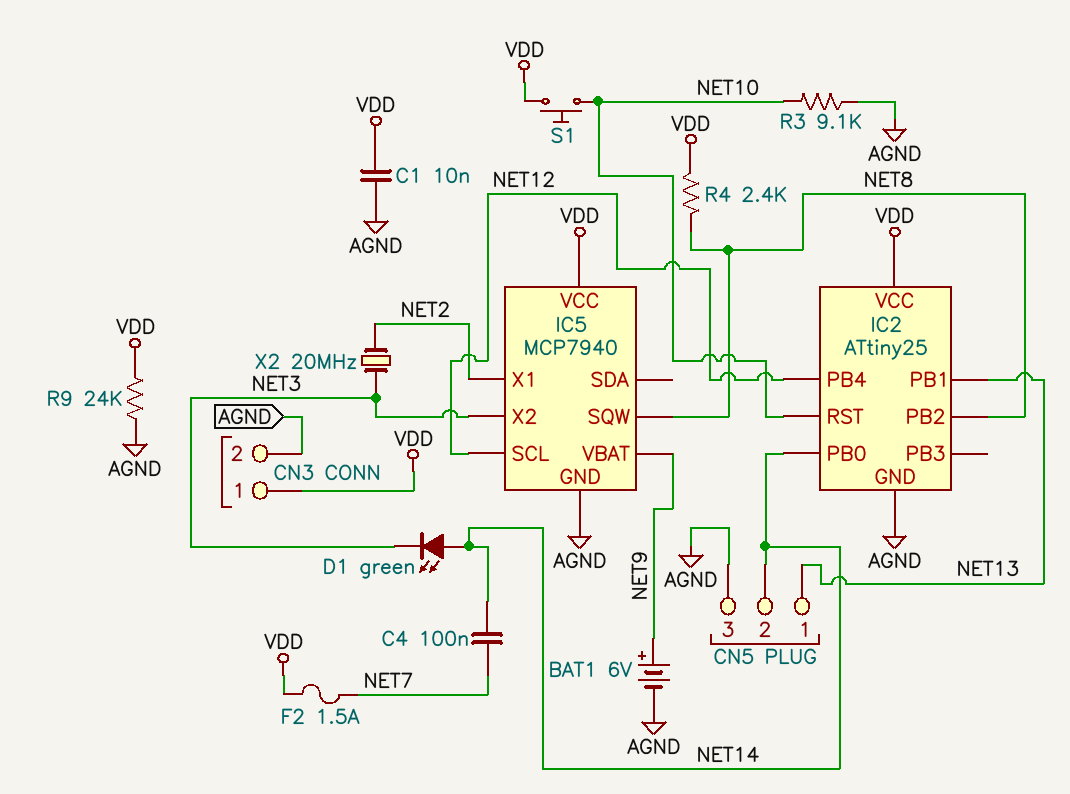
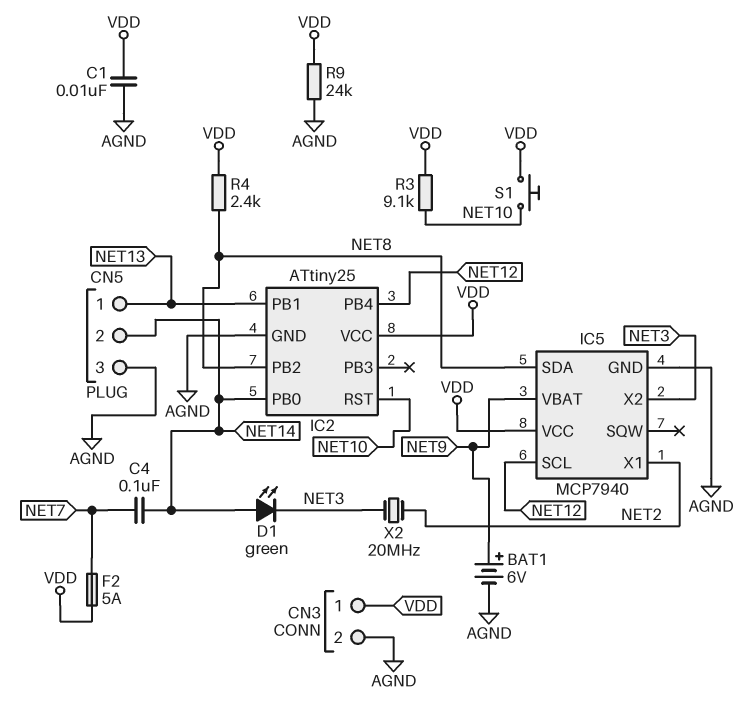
F2: 1.5A (NET7, VDD) -> 5A (NET7, VDD)
IC5 pin SDA: none -> NET8
IC5 pin SQW: NET8 -> none
R3: 9.1k (AGND, NET10) -> 9.1k (NET10, VDD)

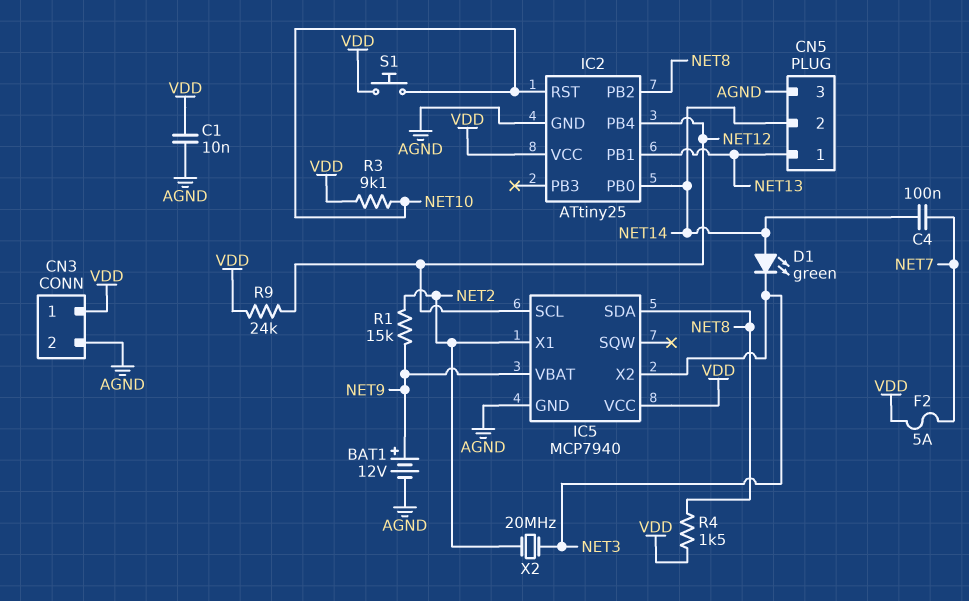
BAT1: 6V (plus NET9, minus AGND) -> 12V (plus NET9, minus AGND)
R1: none -> 15k (NET2, NET9)
R4: 2.4k (NET8, VDD) -> 1.5k (NET8, VDD)
R9: 24k (AGND, VDD) -> 24k (NET12, VDD)

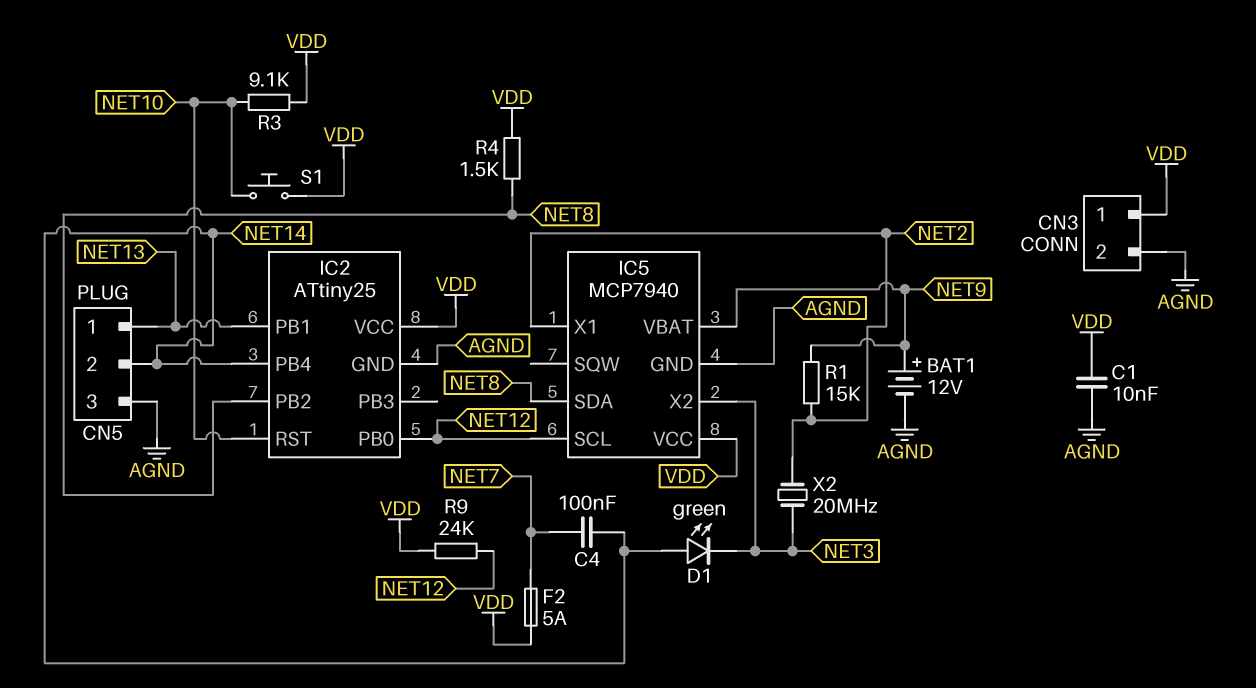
IC2 pin PB0: NET14 -> NET12
IC2 pin PB4: NET12 -> NET14

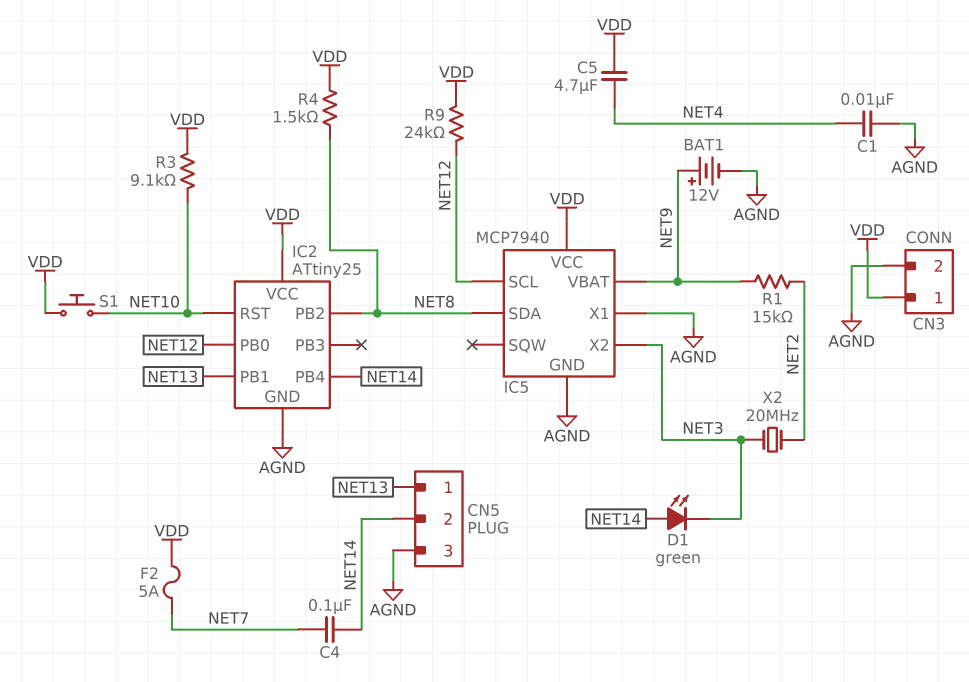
C1: 10nF (AGND, VDD) -> 10nF (AGND, NET4)
C5: none -> 4.7uF (NET4, VDD)
IC5 pin X1: NET2 -> AGND

